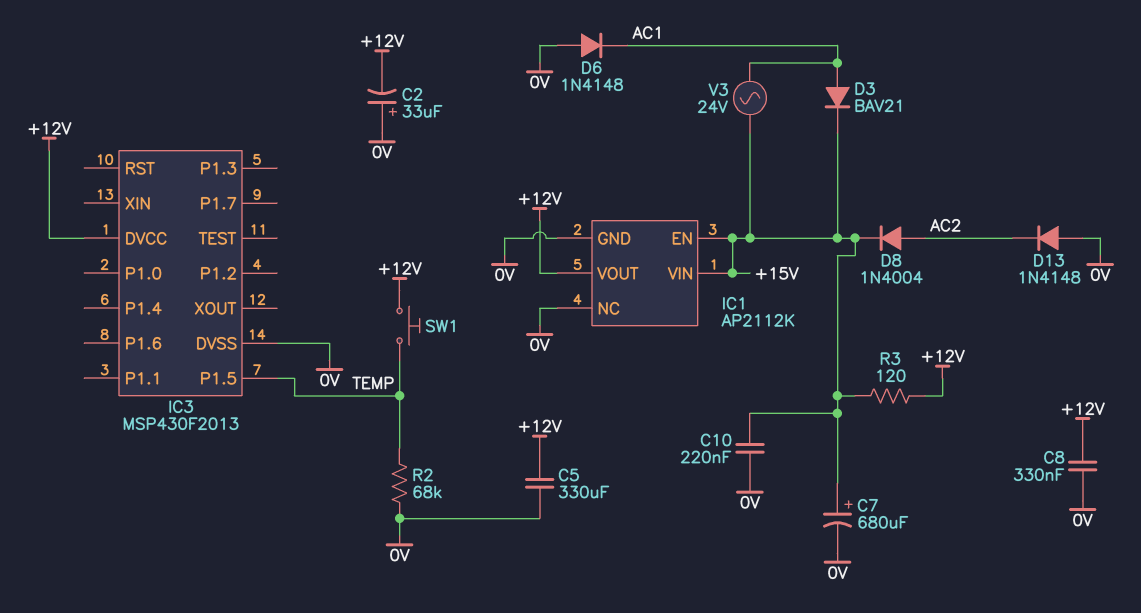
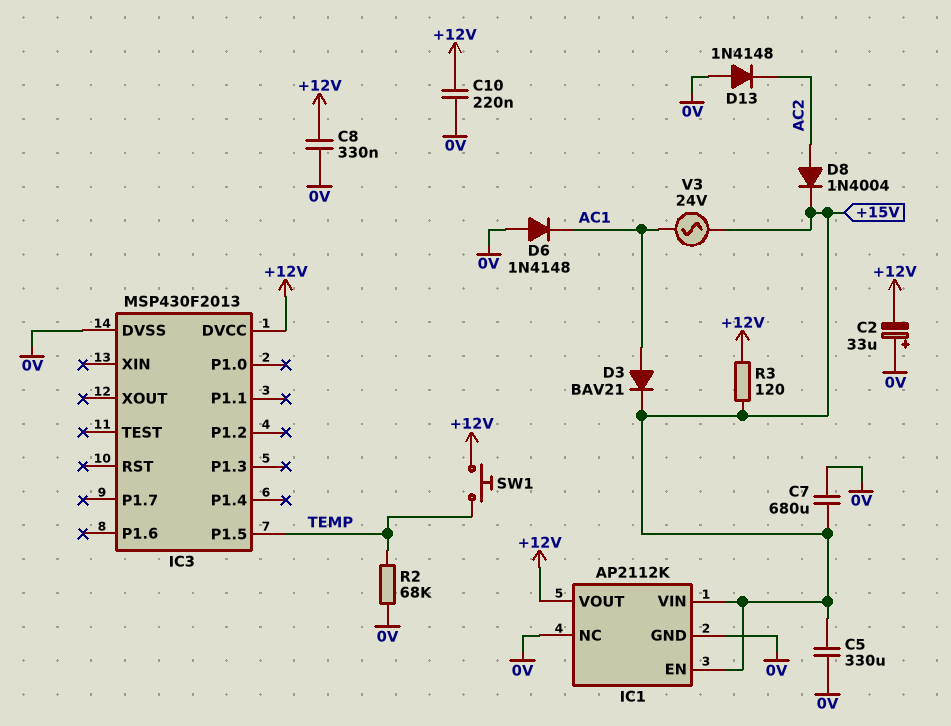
C5: 330uF (+12V, 0V) -> 330uF (+15V, 0V)
C7: 680uF (plus +15V, minus 0V) -> 680uF (+15V, 0V)
C10: 220nF (+15V, 0V) -> 220nF (+12V, 0V)

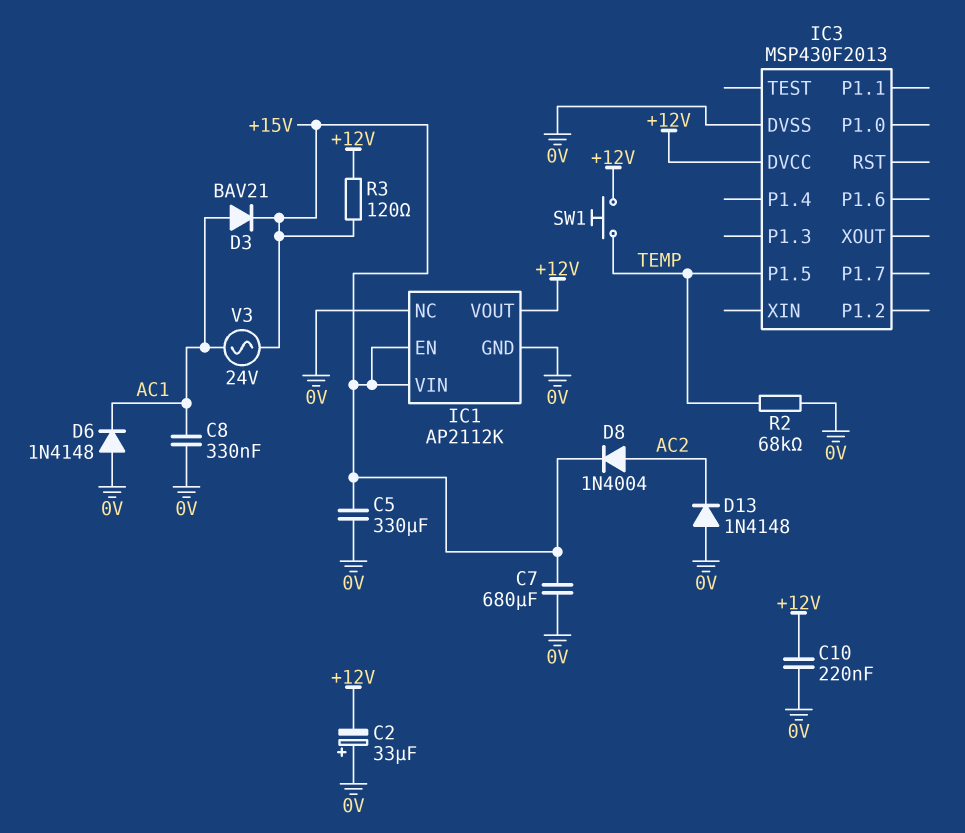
C8: 330nF (+12V, 0V) -> 330nF (0V, AC1)

